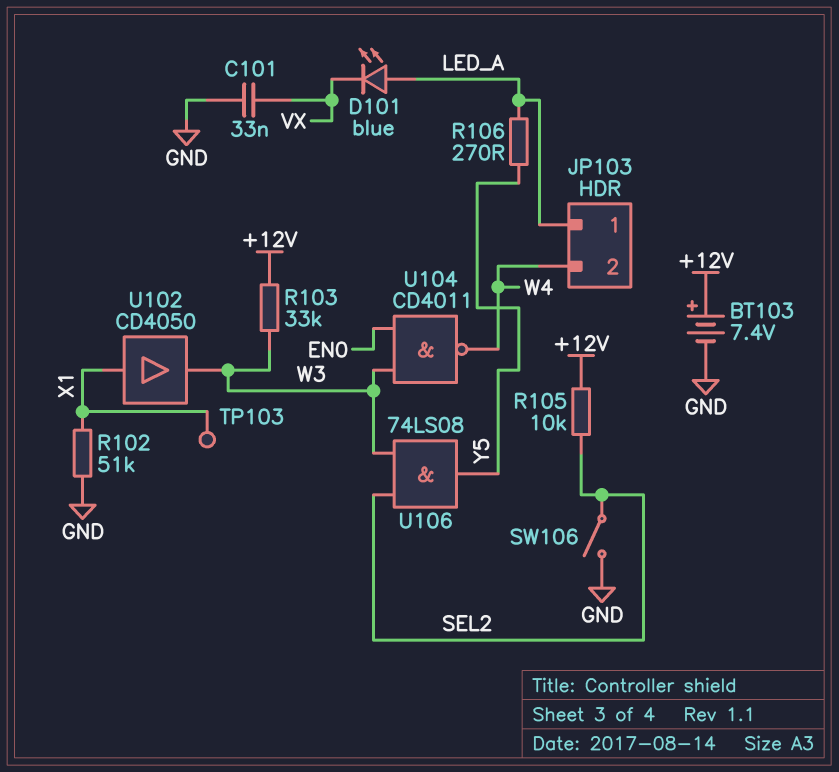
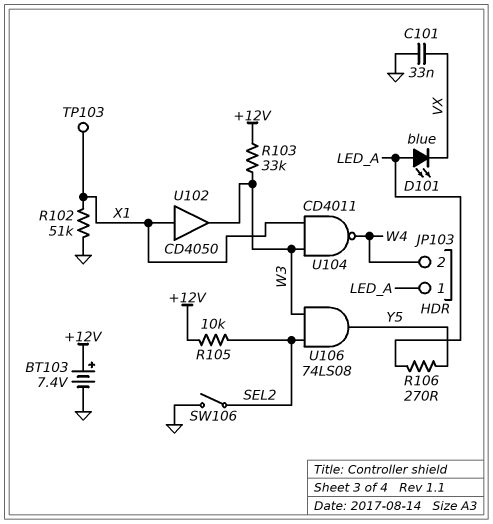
U104: NAND CD4011 (in EN0, in W3, out W4) -> NAND CD4011 (in W3, in X1, out W4)

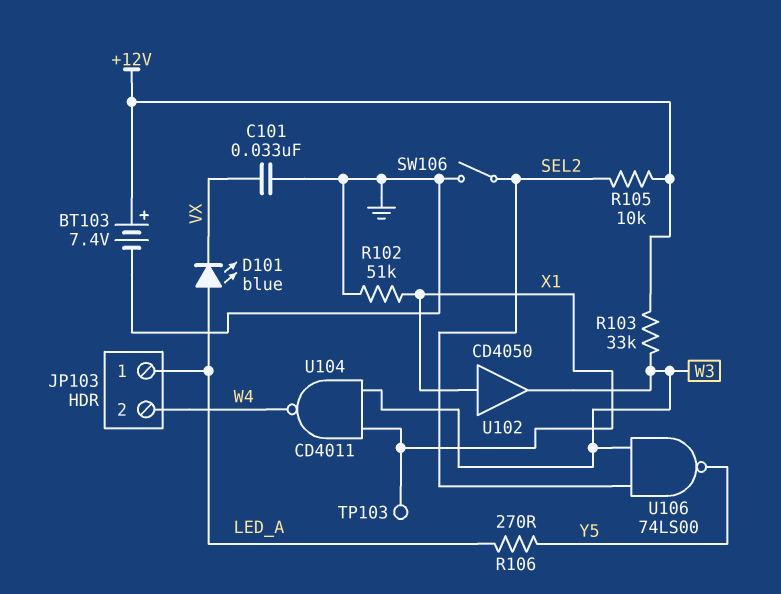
U106: AND 74LS08 (in SEL2, in W3, out Y5) -> NAND 74LS00 (in SEL2, in W3, out Y5)

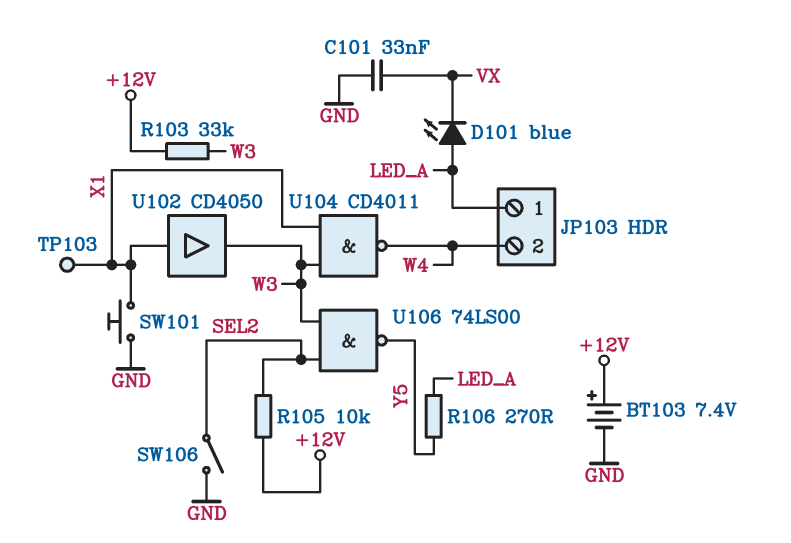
R102: 51k (GND, X1) -> none
SW101: none -> button (GND, X1)

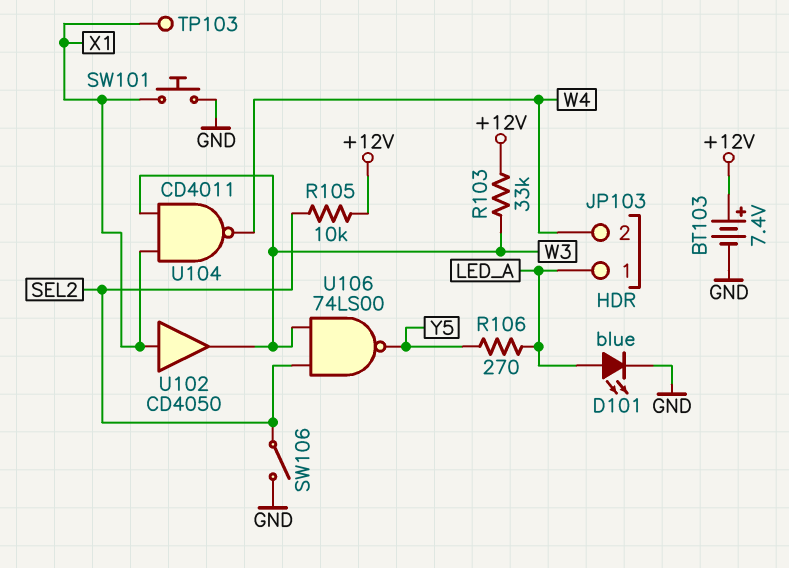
C101: 33nF (GND, VX) -> none
D101: LED blue (A LED_A, K VX) -> LED blue (A LED_A, K GND)

